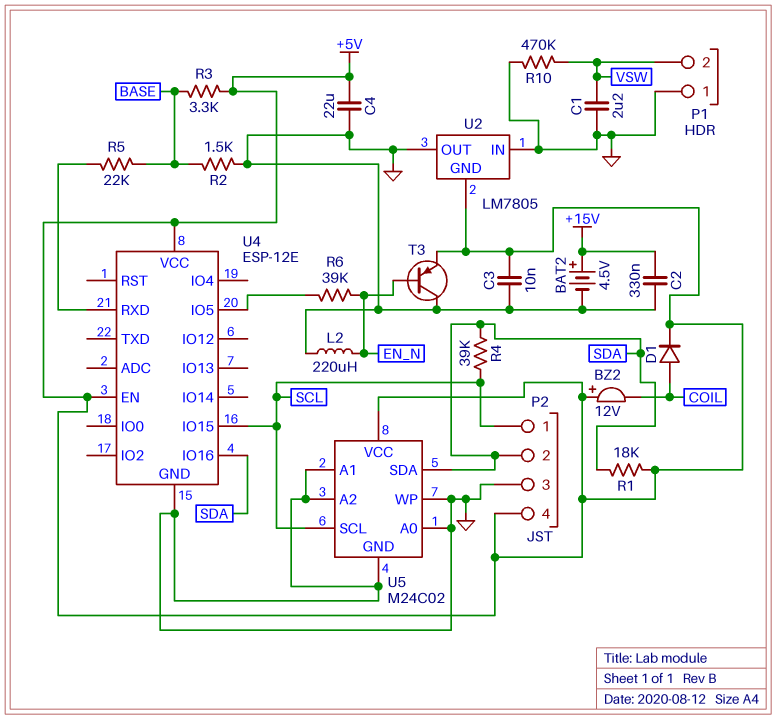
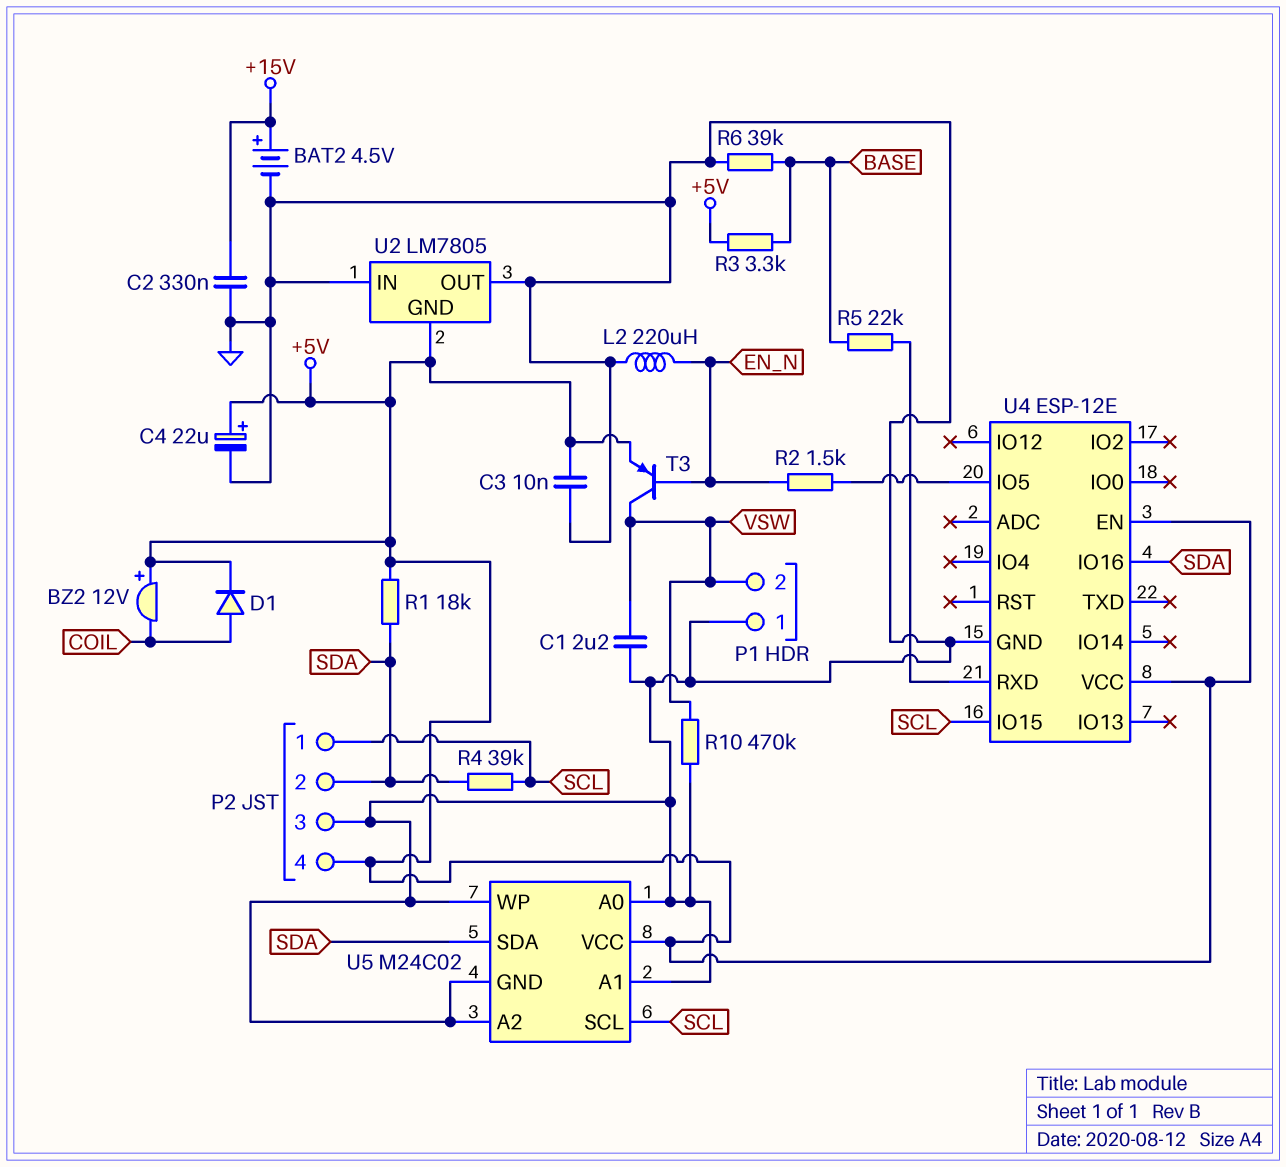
C4: 22uF (+5V, GND) -> 22uF (plus +5V, minus GND)
R2: 1.5k (BASE, GND) -> 1.5k (EN_N, U4/IO5)
R6: 39k (EN_N, U4/IO5) -> 39k (BASE, GND)
T3: PNP (B EN_N, C GND, E +5V) -> PNP (B EN_N, C VSW, E +5V)

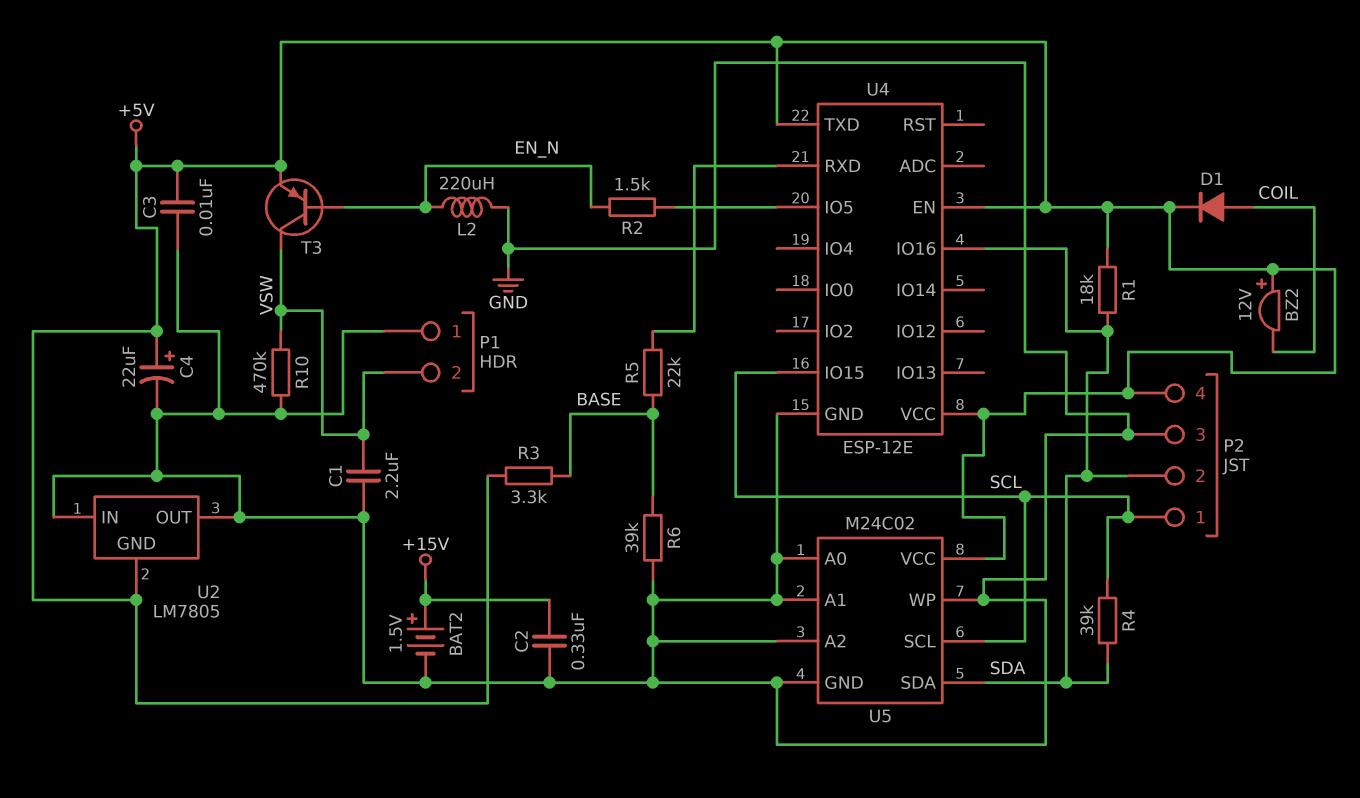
BAT2: 4.5V (plus +15V, minus GND) -> 1.5V (plus +15V, minus GND)
U4 pin TXD: none -> +5V

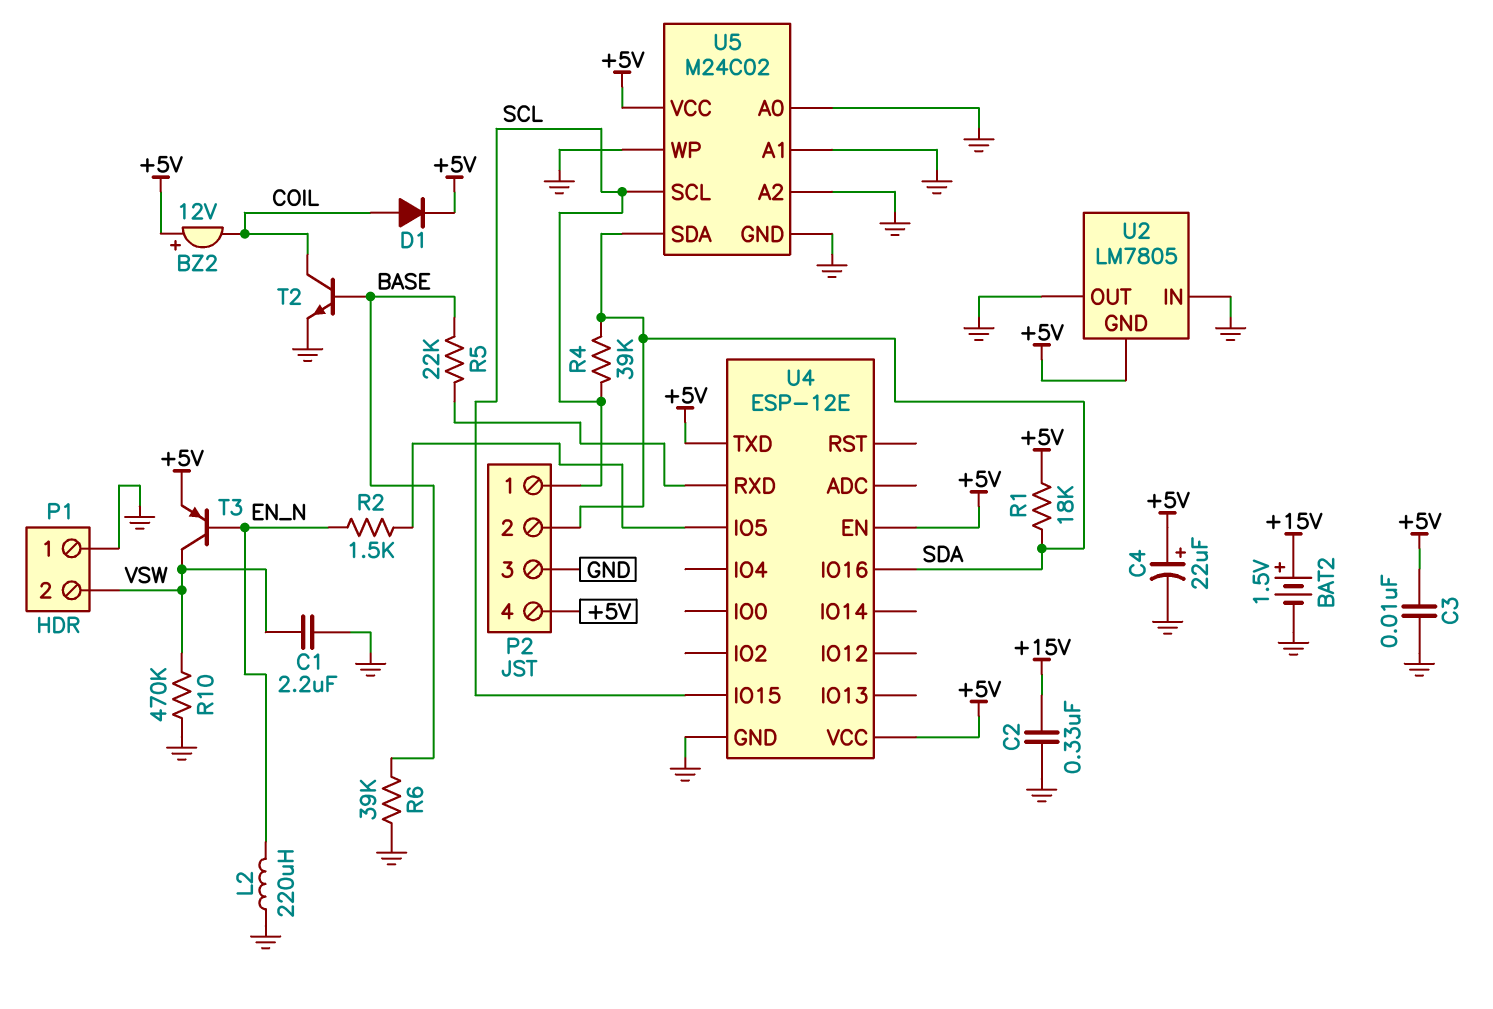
R3: 3.3k (+5V, BASE) -> none
T2: none -> NPN (B BASE, C COIL, E GND)

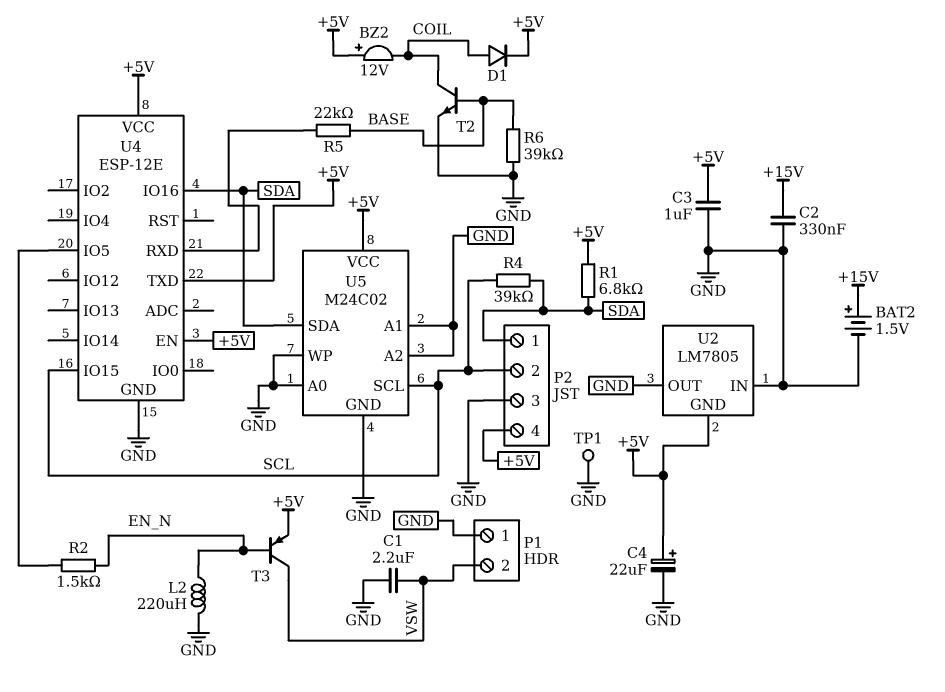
C3: 10nF (+5V, GND) -> 1uF (+5V, GND)
P2 pin 1: SCL -> SDA
P2 pin 2: SDA -> SCL
R1: 18k (+5V, SDA) -> 6.8k (+5V, SDA)
R10: 470k (GND, VSW) -> none
TP1: none -> test point (GND)

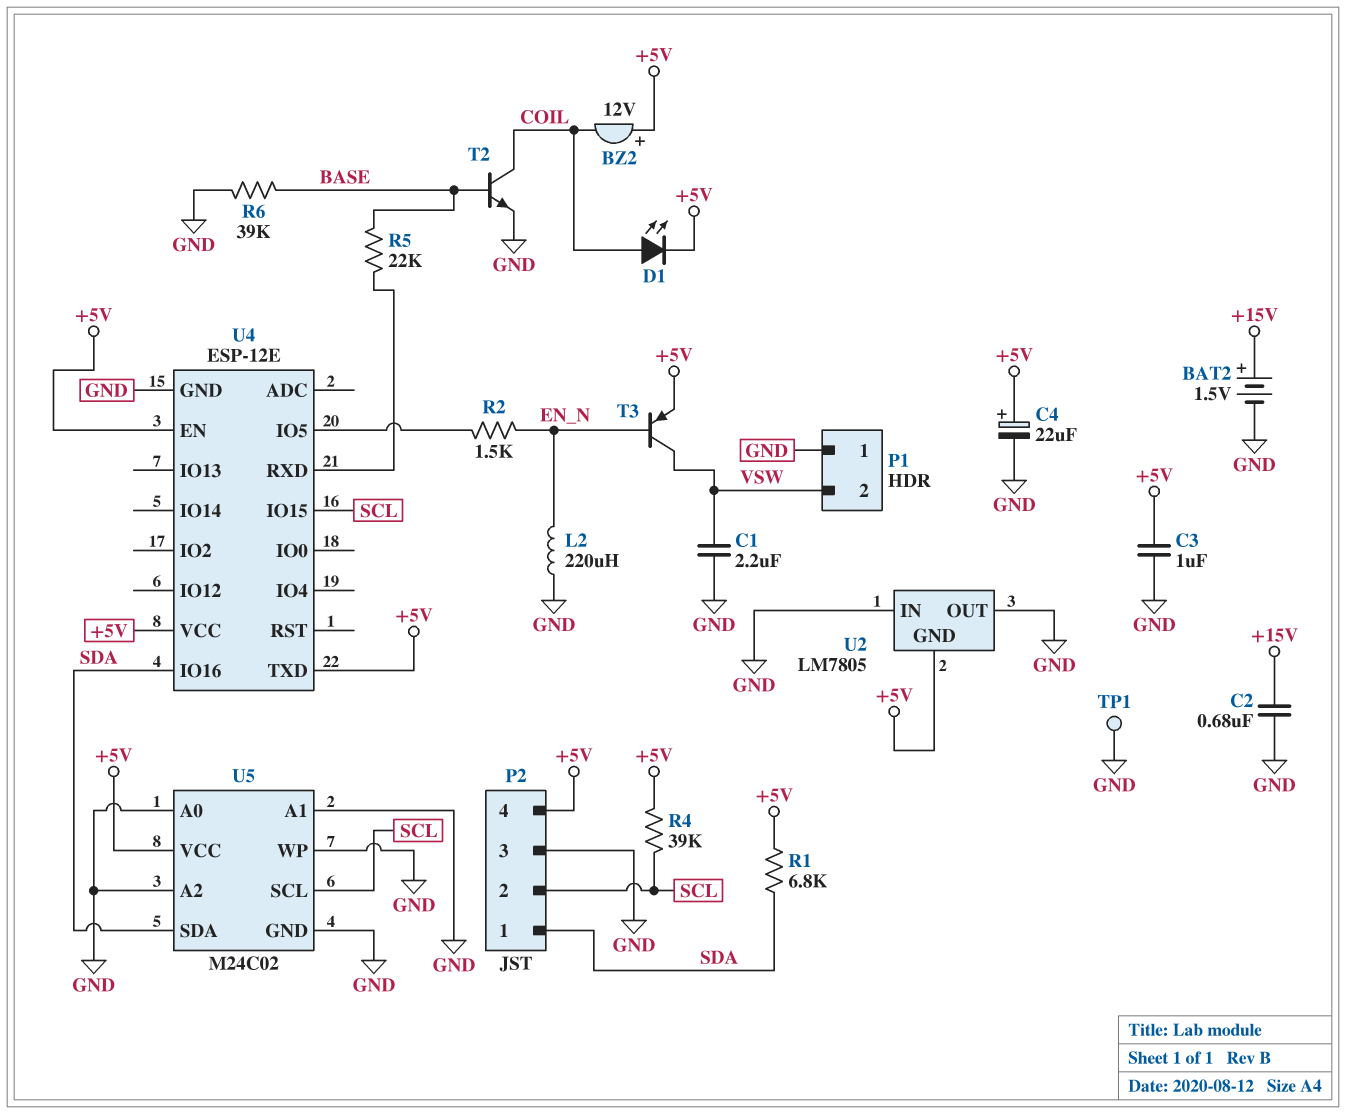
C2: 330nF (+15V, GND) -> 680nF (+15V, GND)
D1: diode (A COIL, K +5V) -> LED (A COIL, K +5V)
R4: 39k (SCL, SDA) -> 39k (+5V, SCL)

